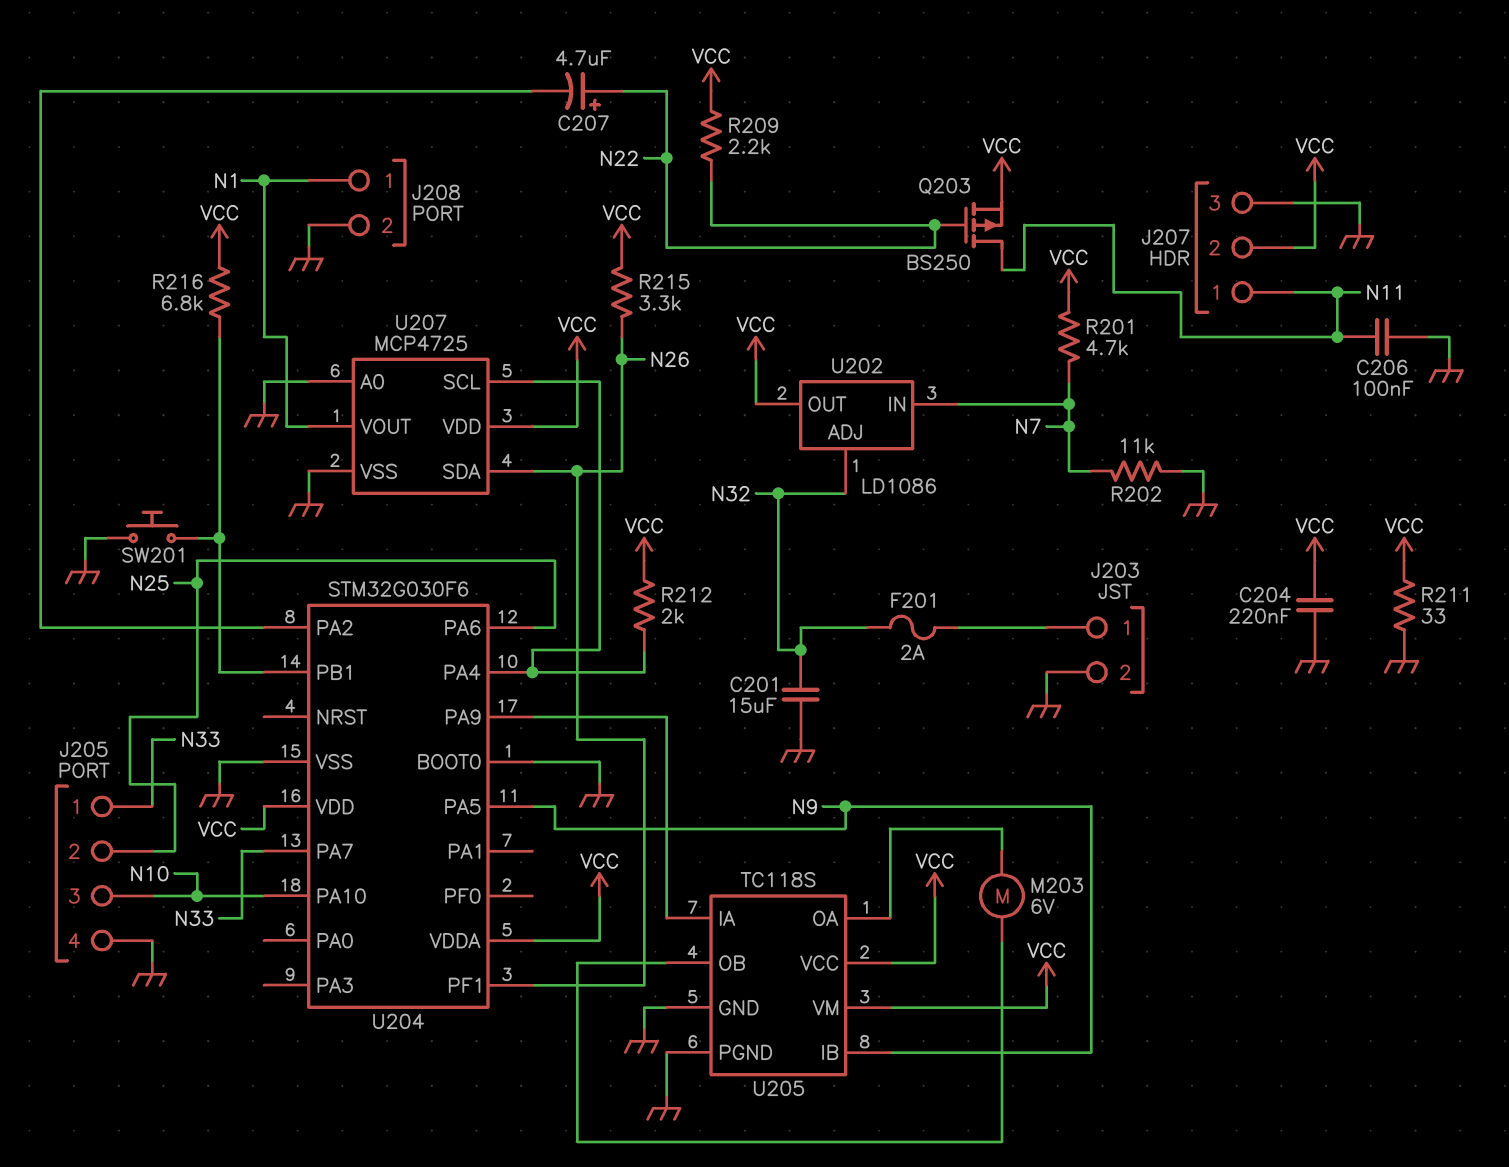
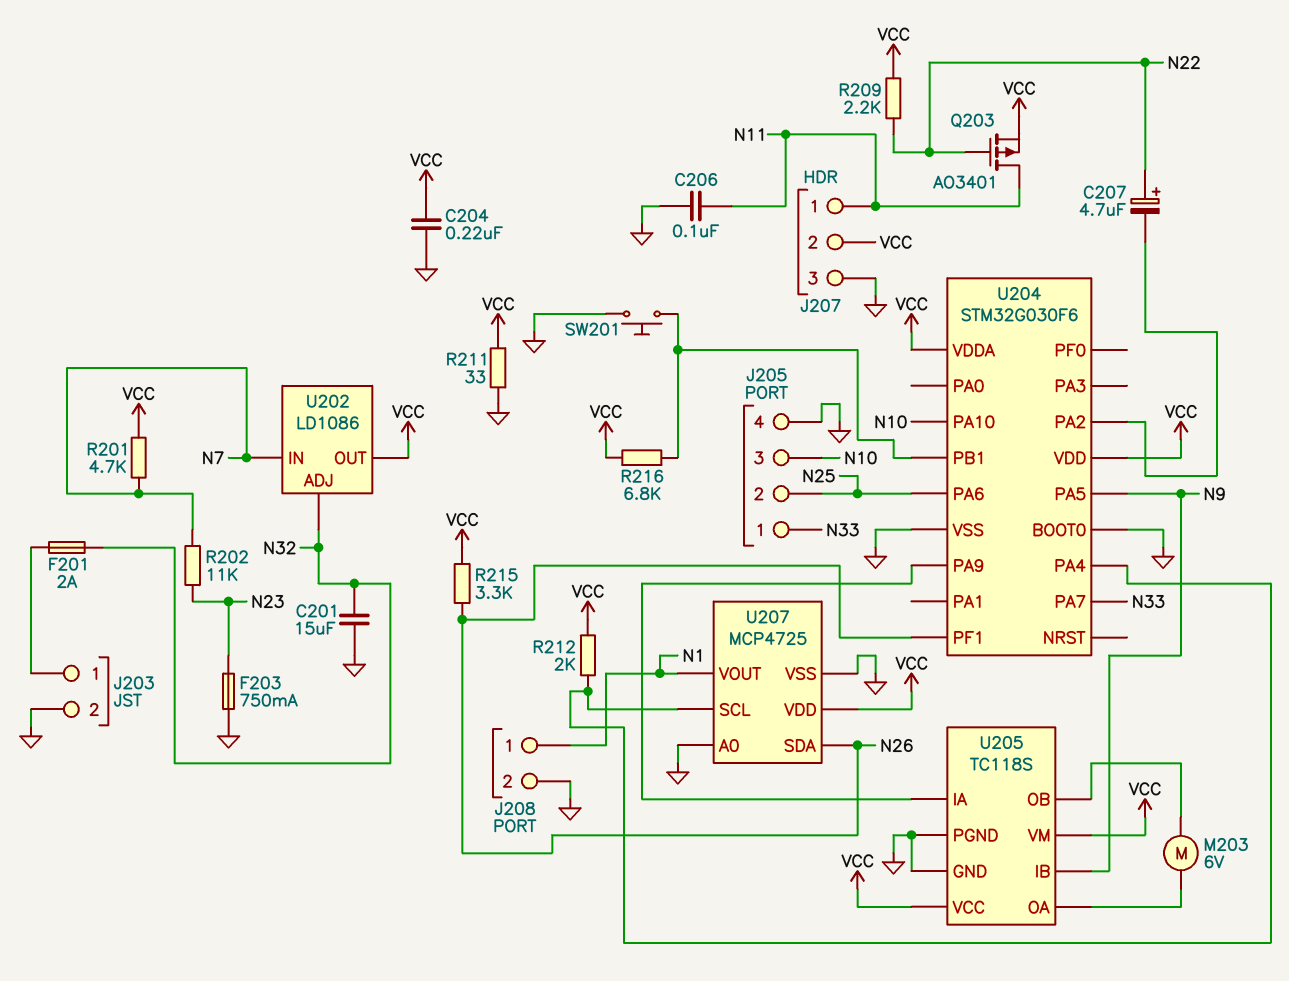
F203: none -> 750mA (GND, N23)
Q203: PMOS BS250 (G N22, D N11, S VCC) -> PMOS AO3401 (G N22, D N11, S VCC)
R202: 11k (GND, N7) -> 11k (N7, N23)

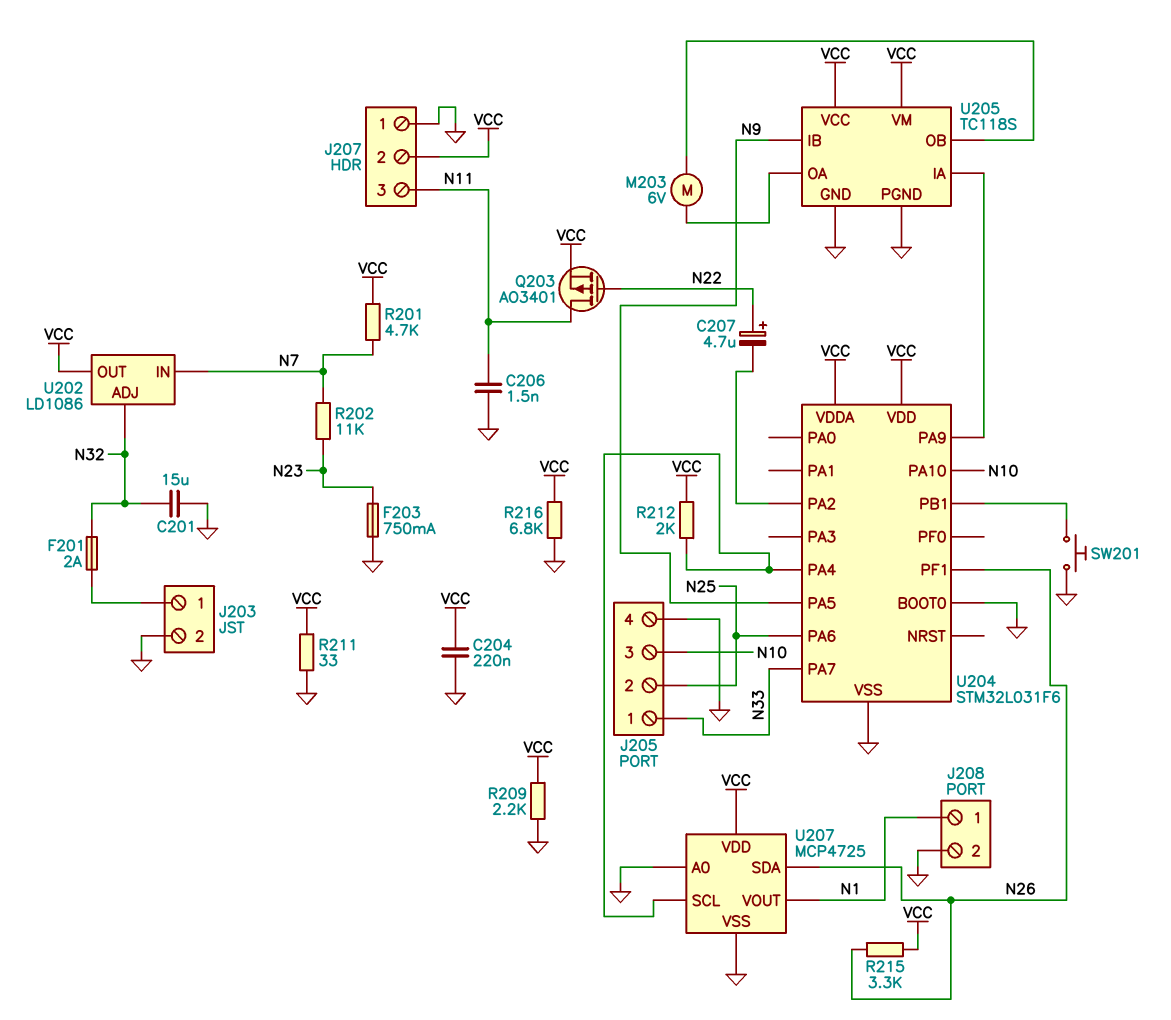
C206: 100nF (GND, N11) -> 1.5nF (GND, N11)
J207 pin 1: N11 -> GND
J207 pin 3: GND -> N11
R209: 2.2k (N22, VCC) -> 2.2k (GND, VCC)
R216: 6.8k (U204/PB1, VCC) -> 6.8k (GND, VCC)
U204: STM32G030F6 -> STM32L031F6

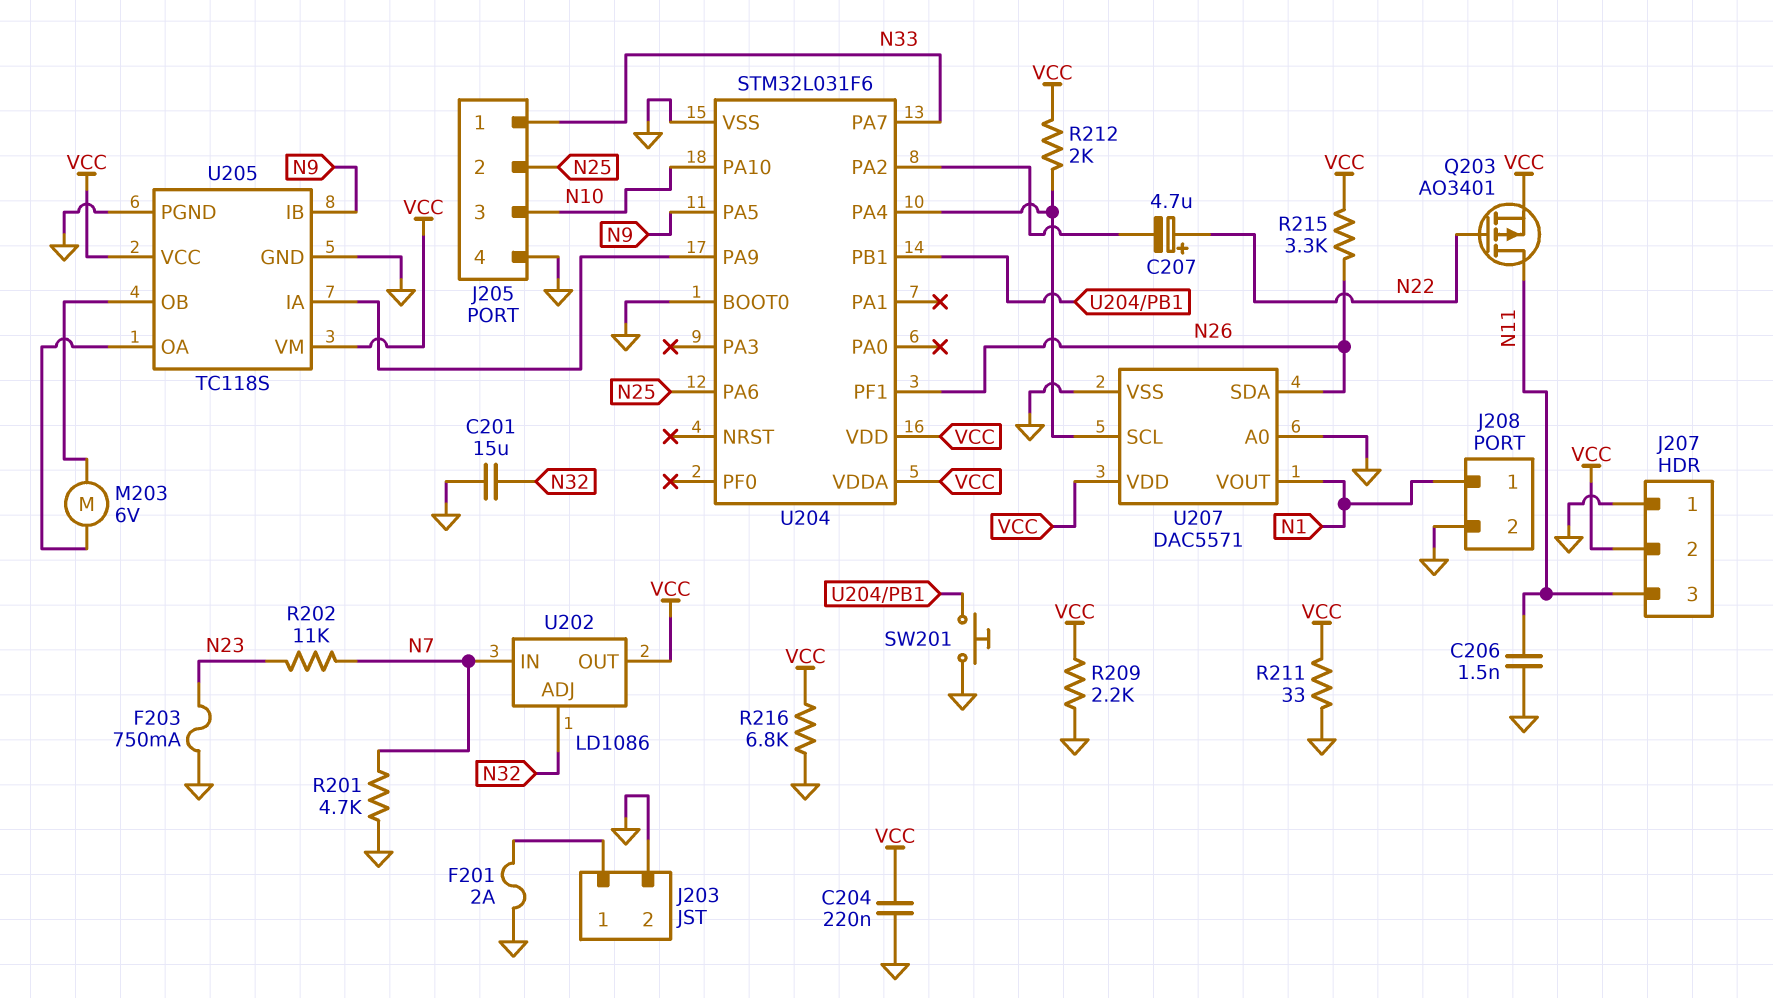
F201: 2A (J203/1, N32) -> 2A (GND, J203/1)
R201: 4.7k (N7, VCC) -> 4.7k (GND, N7)
U207: MCP4725 -> DAC5571

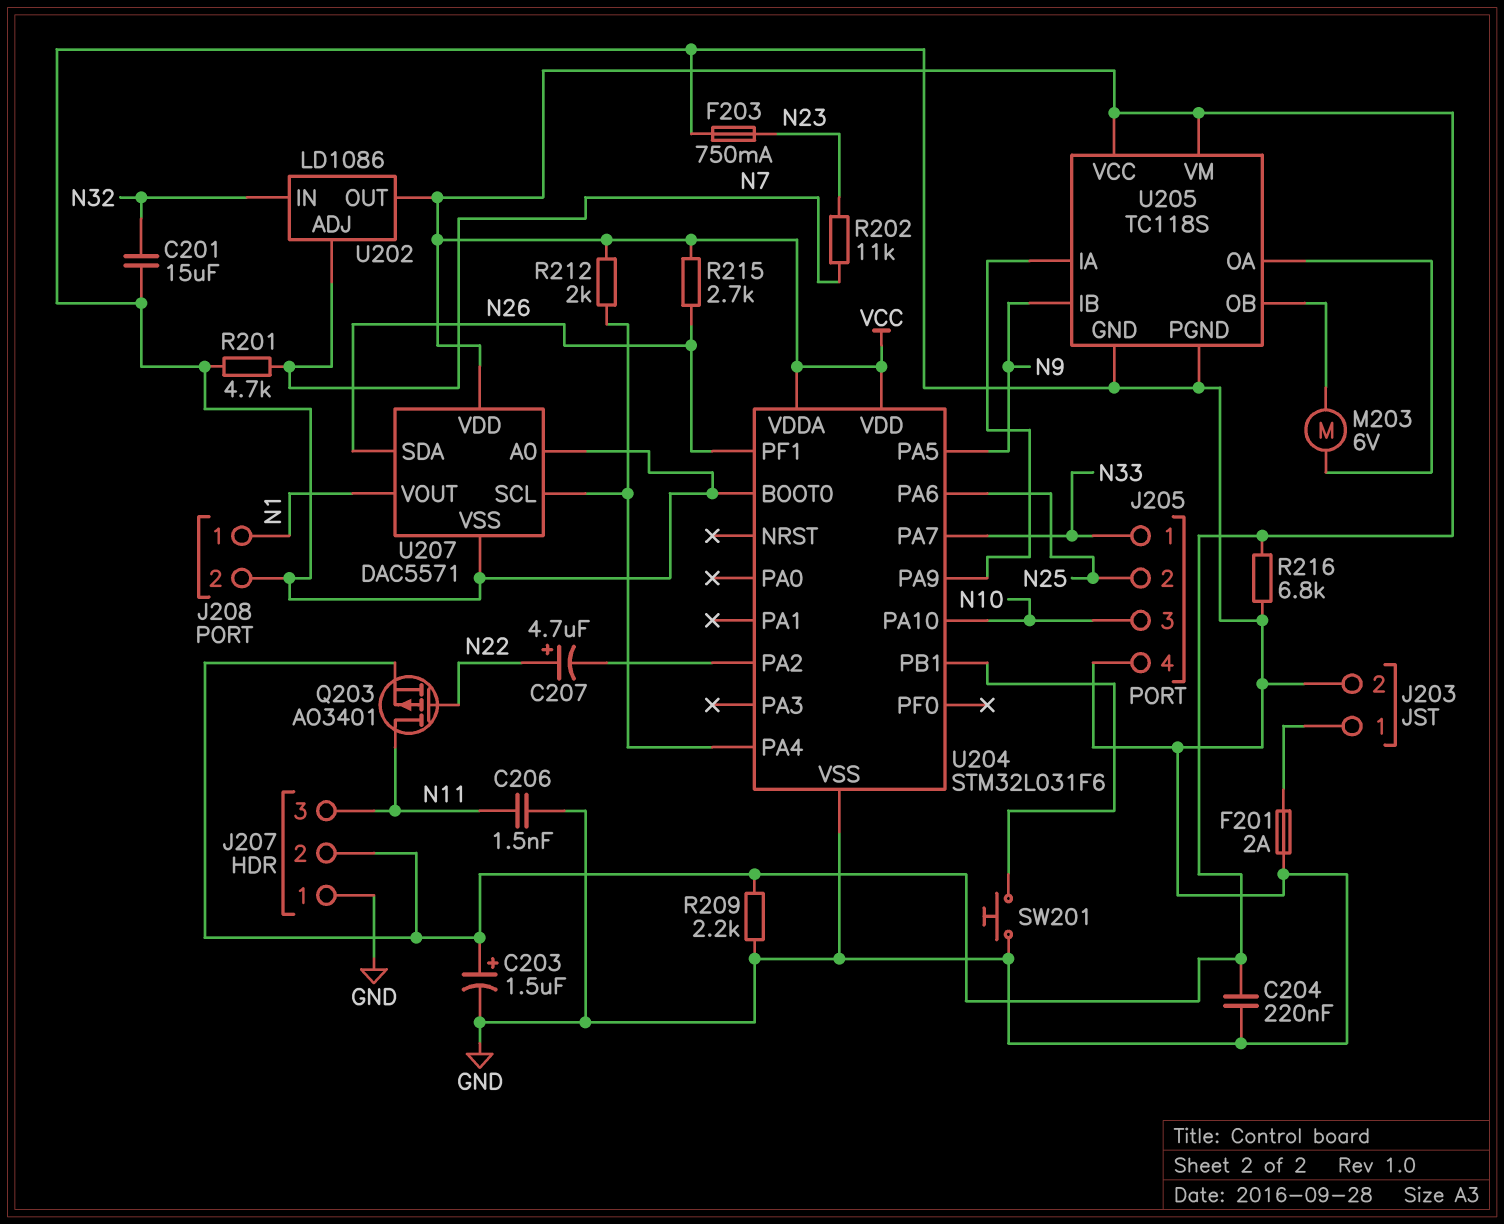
C203: none -> 1.5uF (plus VCC, minus GND)
R211: 33 (GND, VCC) -> none
R215: 3.3k (N26, VCC) -> 2.7k (N26, VCC)
U202 pin ADJ: N32 -> N7
U202 pin IN: N7 -> N32

